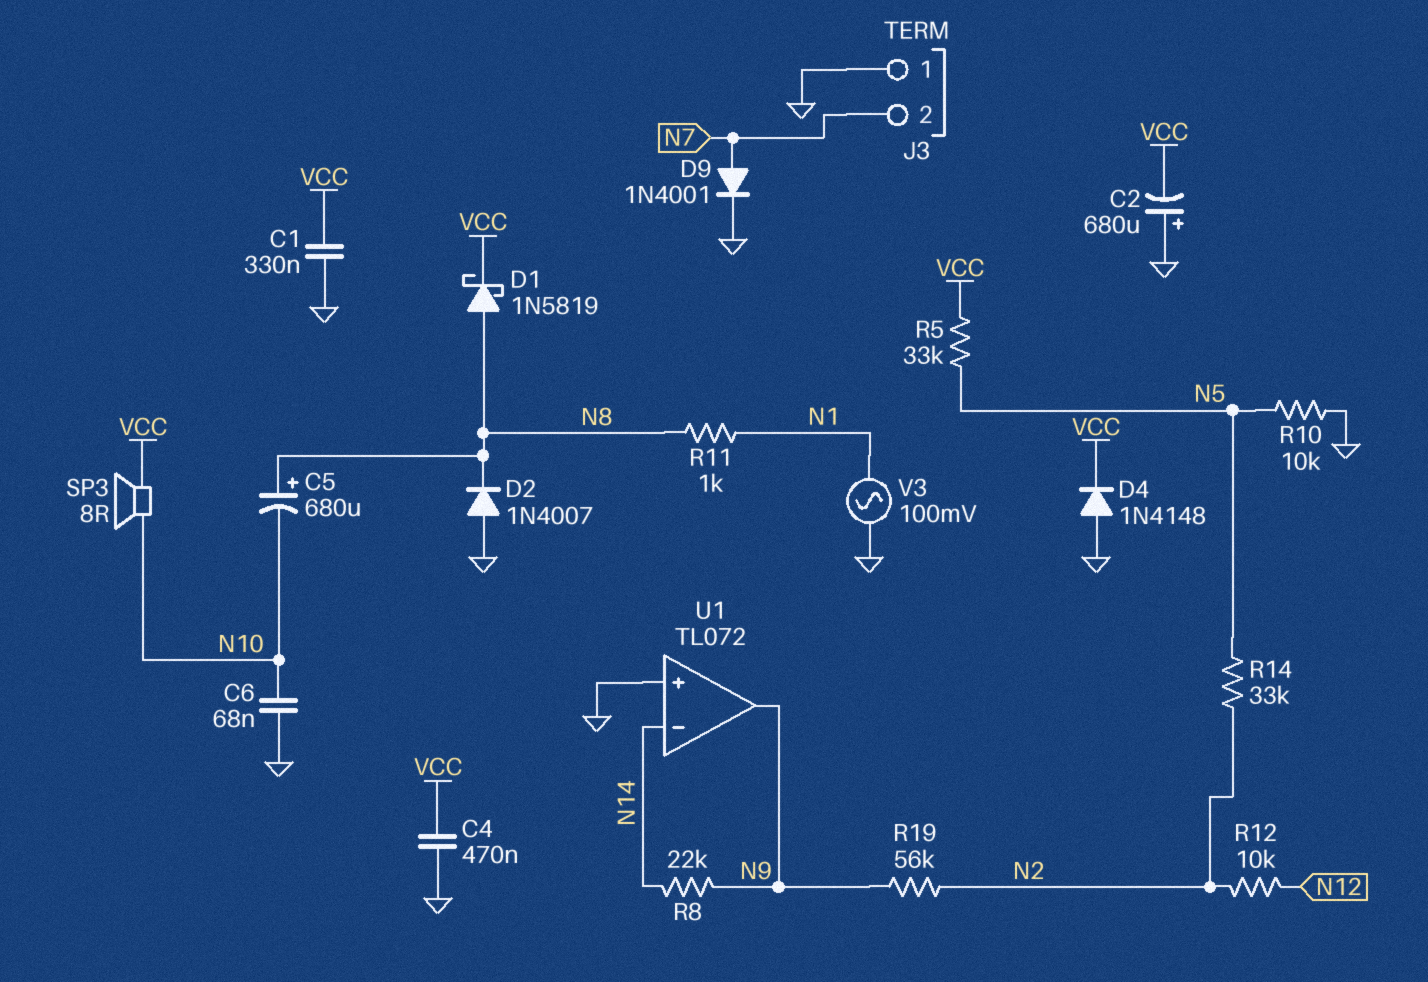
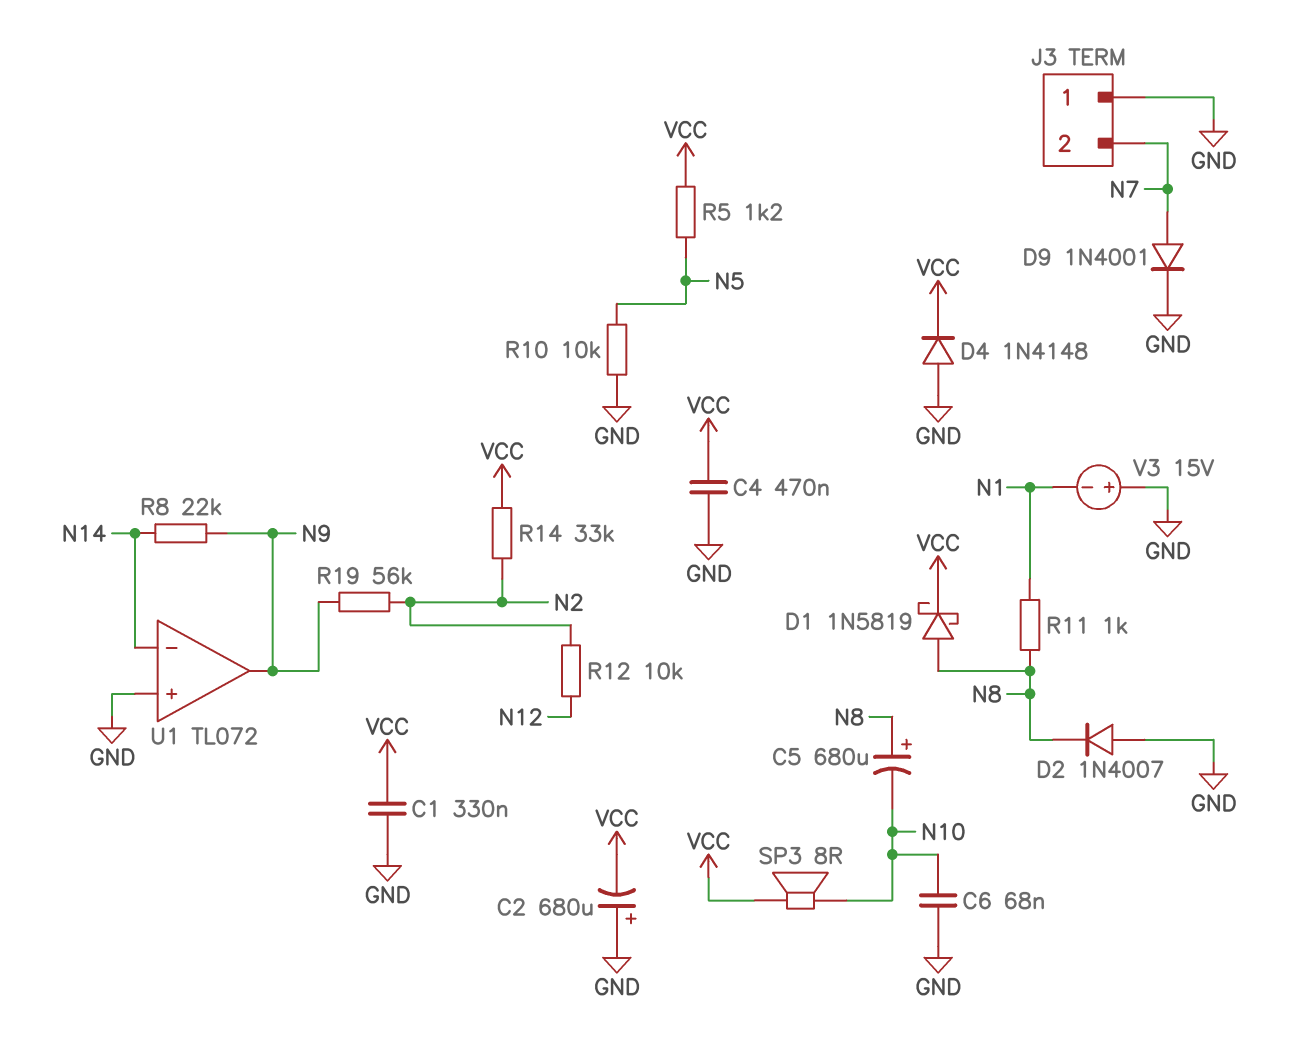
R5: 33k (N5, VCC) -> 1.2k (N5, VCC)
R14: 33k (N2, N5) -> 33k (N2, VCC)
V3: AC 100mV (GND, N1) -> 15V (plus GND, minus N1)

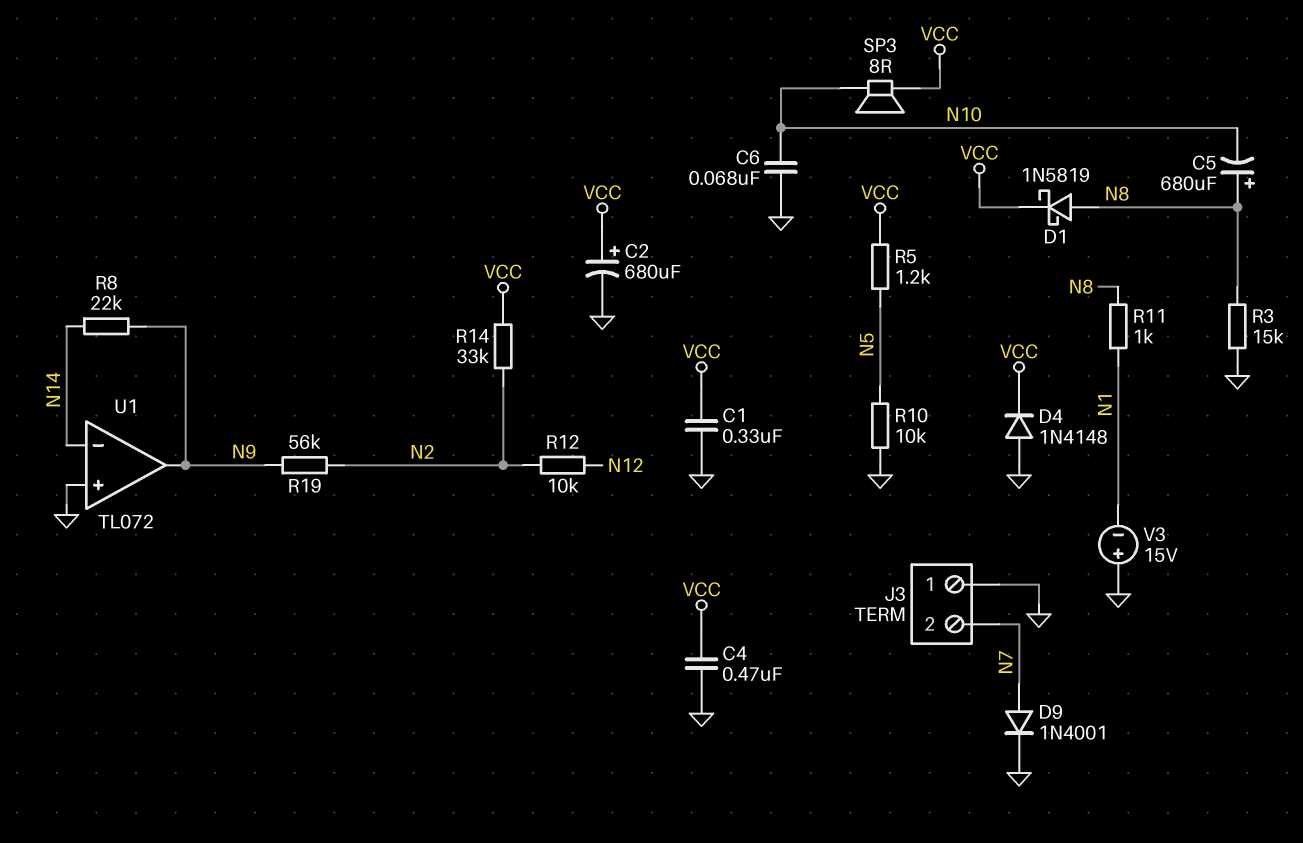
C2: 680uF (plus GND, minus VCC) -> 680uF (plus VCC, minus GND)
D2: diode 1N4007 (A GND, K N8) -> none
R3: none -> 15k (GND, N8)

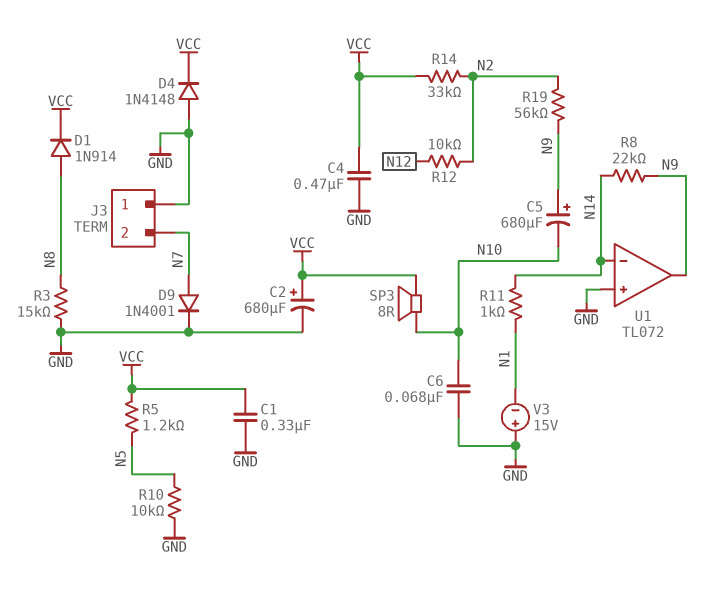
C5: 680uF (plus N8, minus N10) -> 680uF (plus N9, minus N10)
D1: schottky 1N5819 (A N8, K VCC) -> diode 1N914 (A N8, K VCC)
R11: 1k (N1, N8) -> 1k (N1, N14)

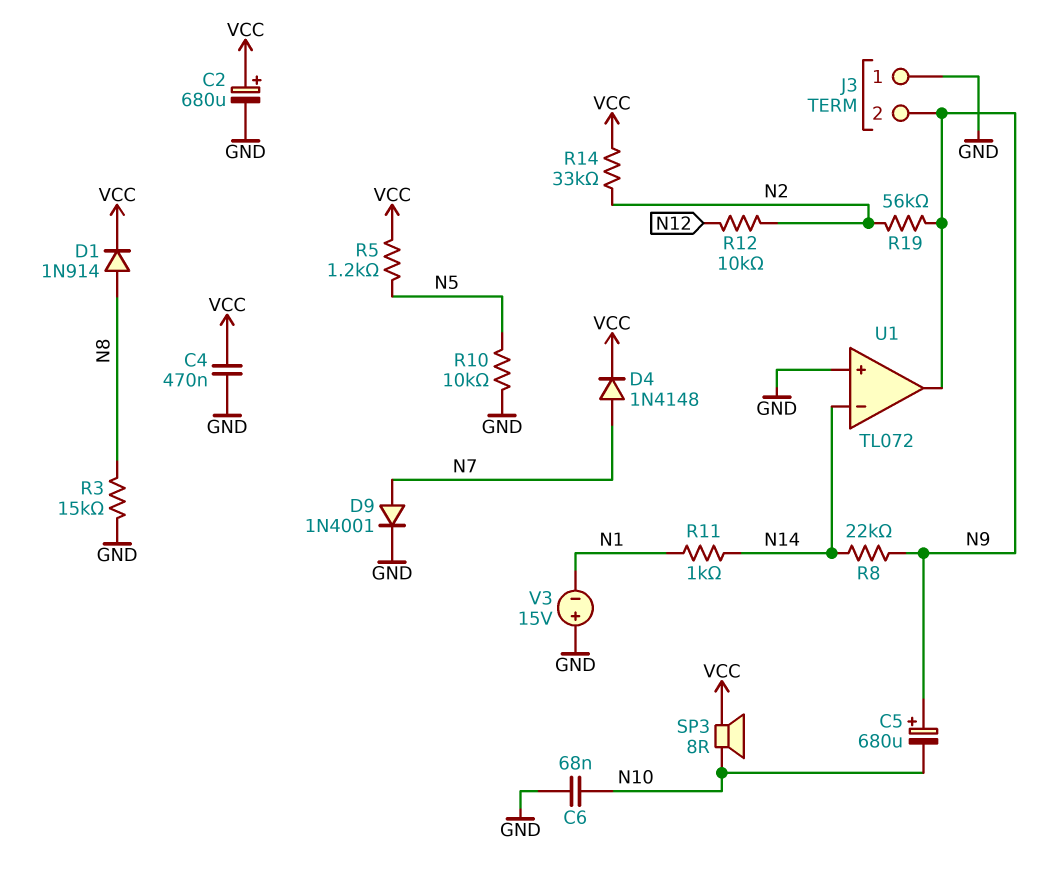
C1: 330nF (GND, VCC) -> none
D4: diode 1N4148 (A GND, K VCC) -> diode 1N4148 (A N7, K VCC)
J3 pin 2: N7 -> N9

